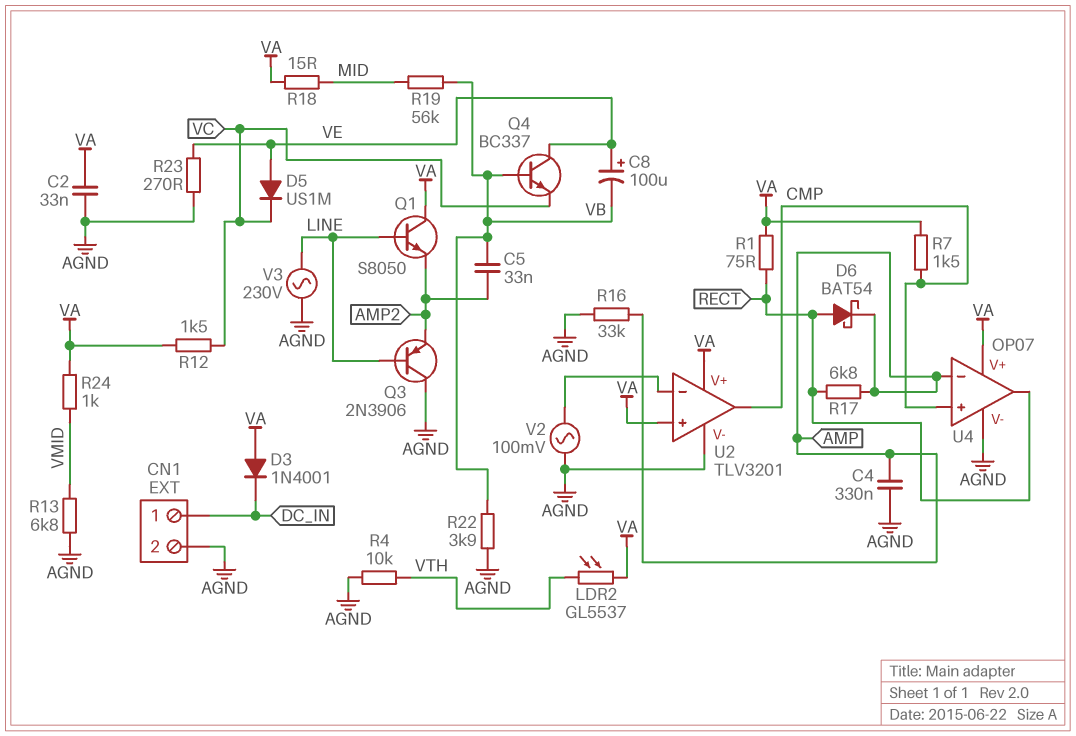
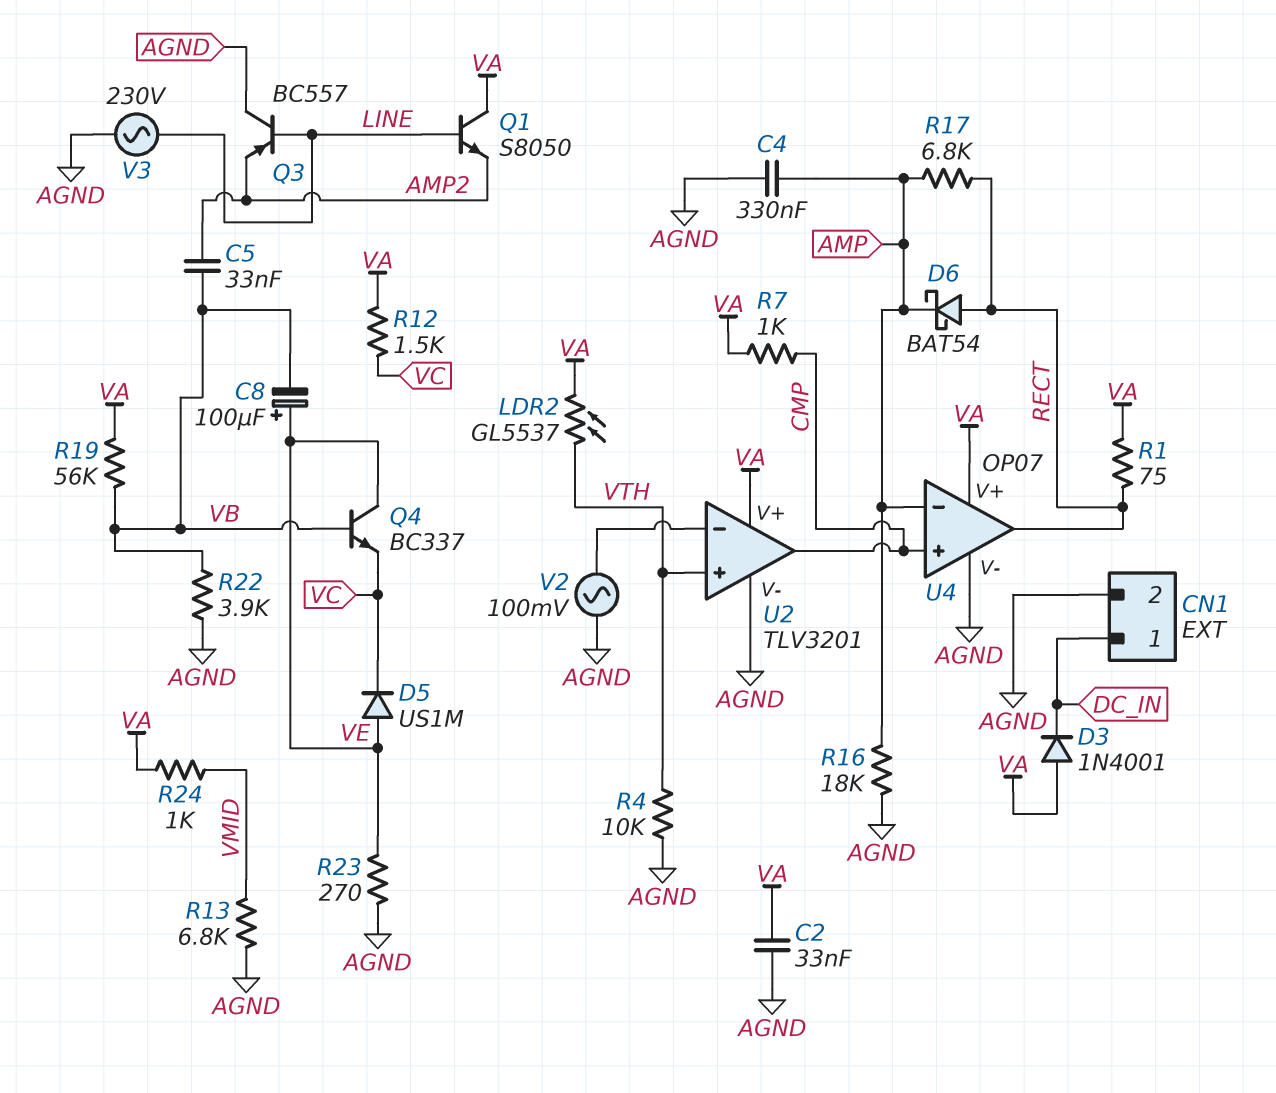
Q3: PNP 2N3906 (B LINE, C AGND, E AMP2) -> PNP BC557 (B LINE, C AGND, E AMP2)
R7: 1.5k (CMP, VA) -> 1k (CMP, VA)
R16: 33k (AGND, AMP) -> 18k (AGND, AMP)
R18: 15 (MID, VA) -> none
R19: 56k (MID, VB) -> 56k (VA, VB)
U2 pin in+: VA -> VTH

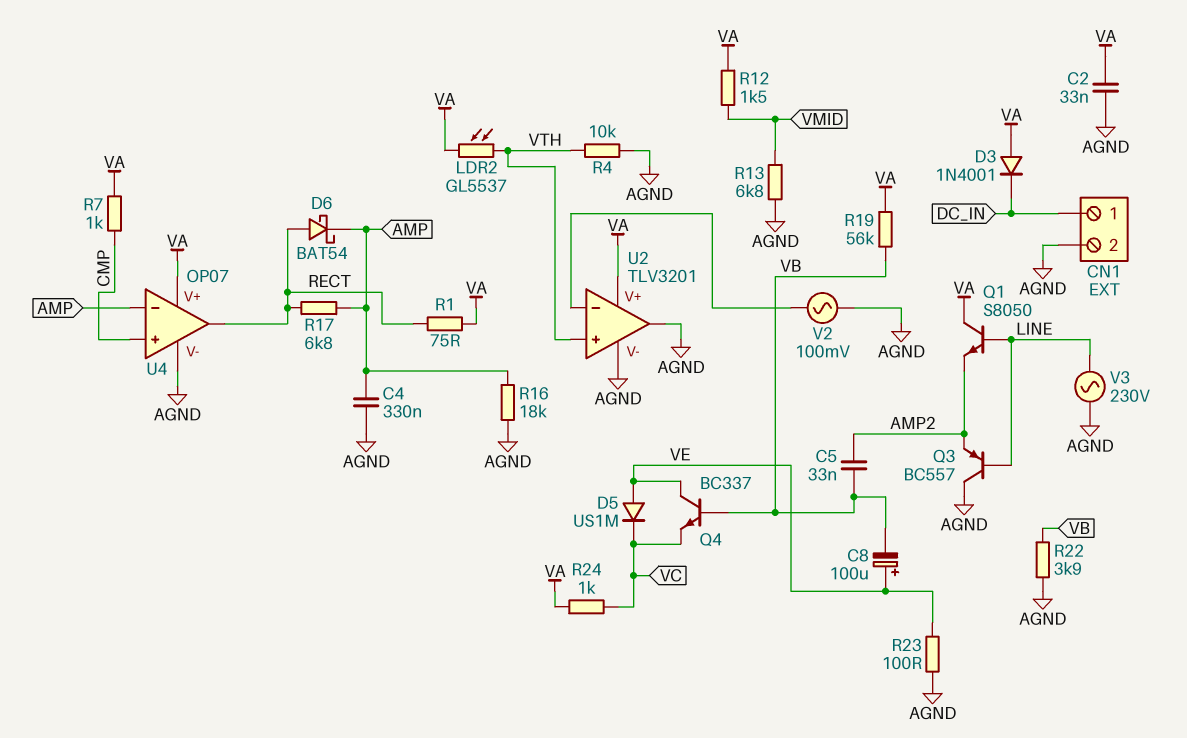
R12: 1.5k (VA, VC) -> 1.5k (VA, VMID)
R23: 270 (AGND, VE) -> 100 (AGND, VE)
R24: 1k (VA, VMID) -> 1k (VA, VC)
U2 pin out: CMP -> AGND

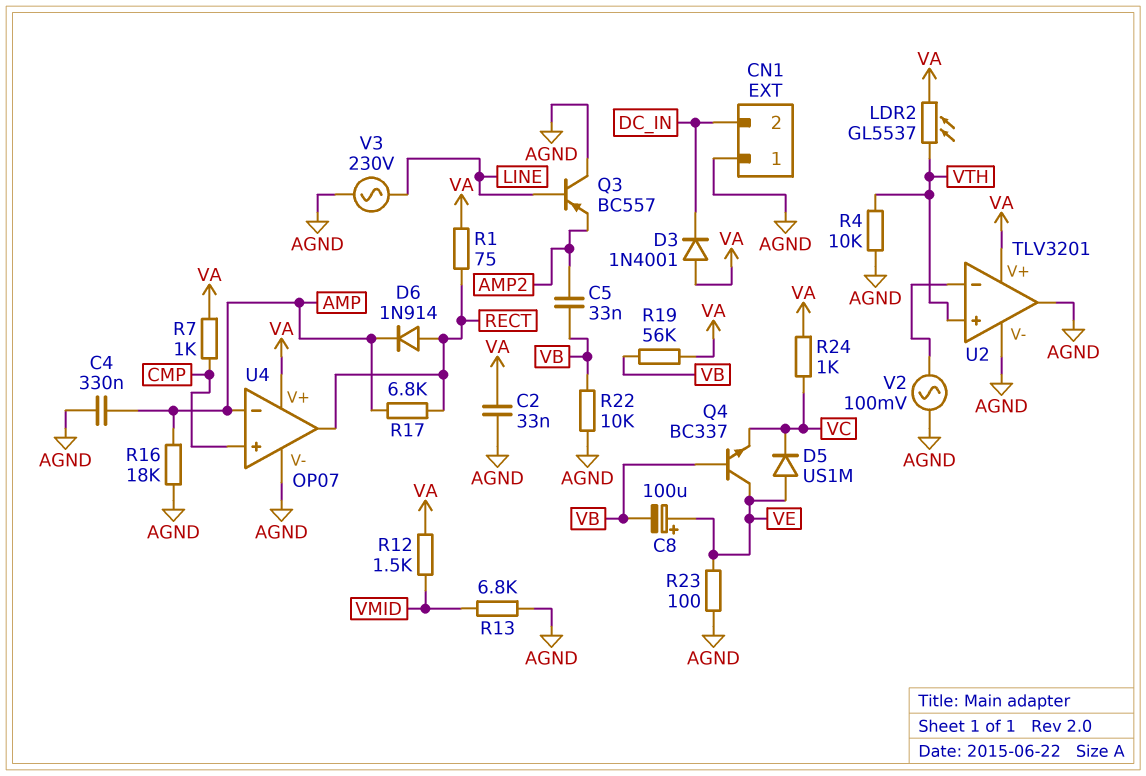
CN1 pin 1: DC_IN -> AGND
CN1 pin 2: AGND -> DC_IN
D6: schottky BAT54 (A RECT, K AMP) -> diode 1N914 (A RECT, K AMP)
Q1: NPN S8050 (B LINE, C VA, E AMP2) -> none
R22: 3.9k (AGND, VB) -> 10k (AGND, VB)

